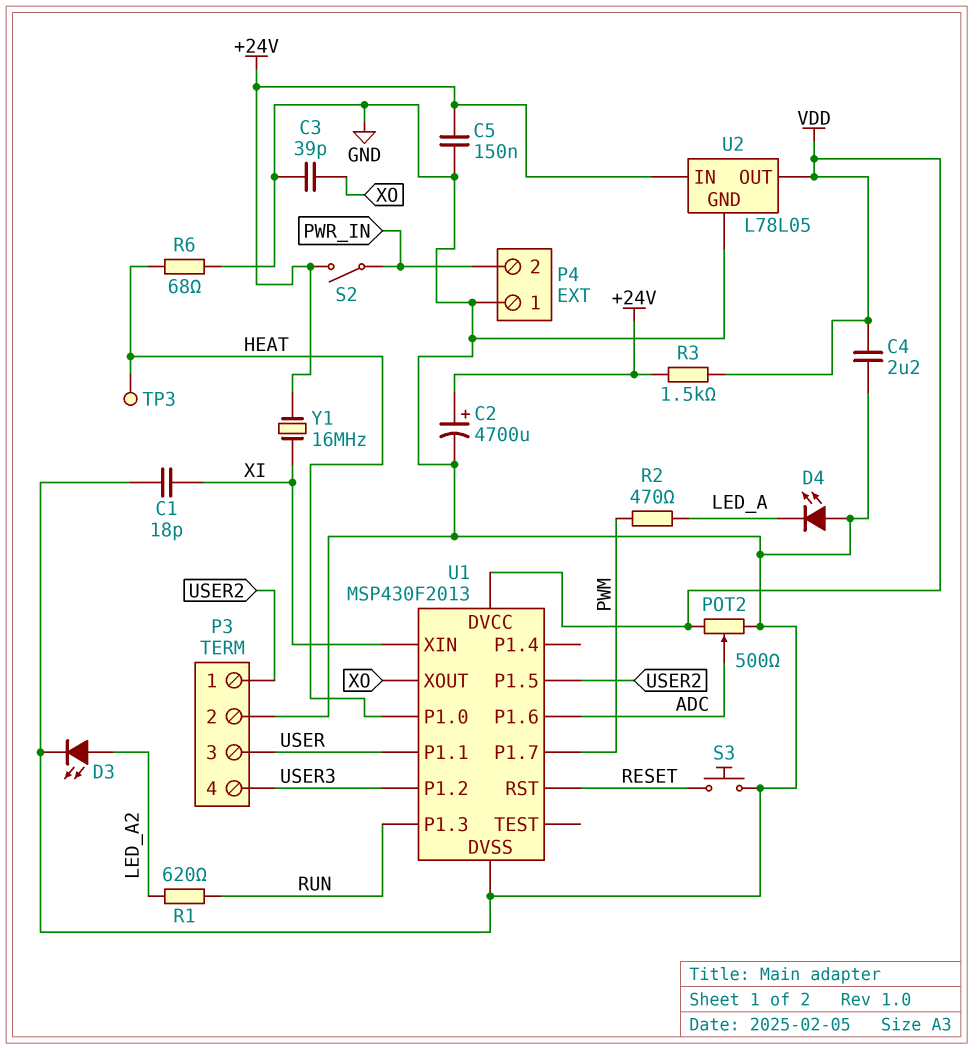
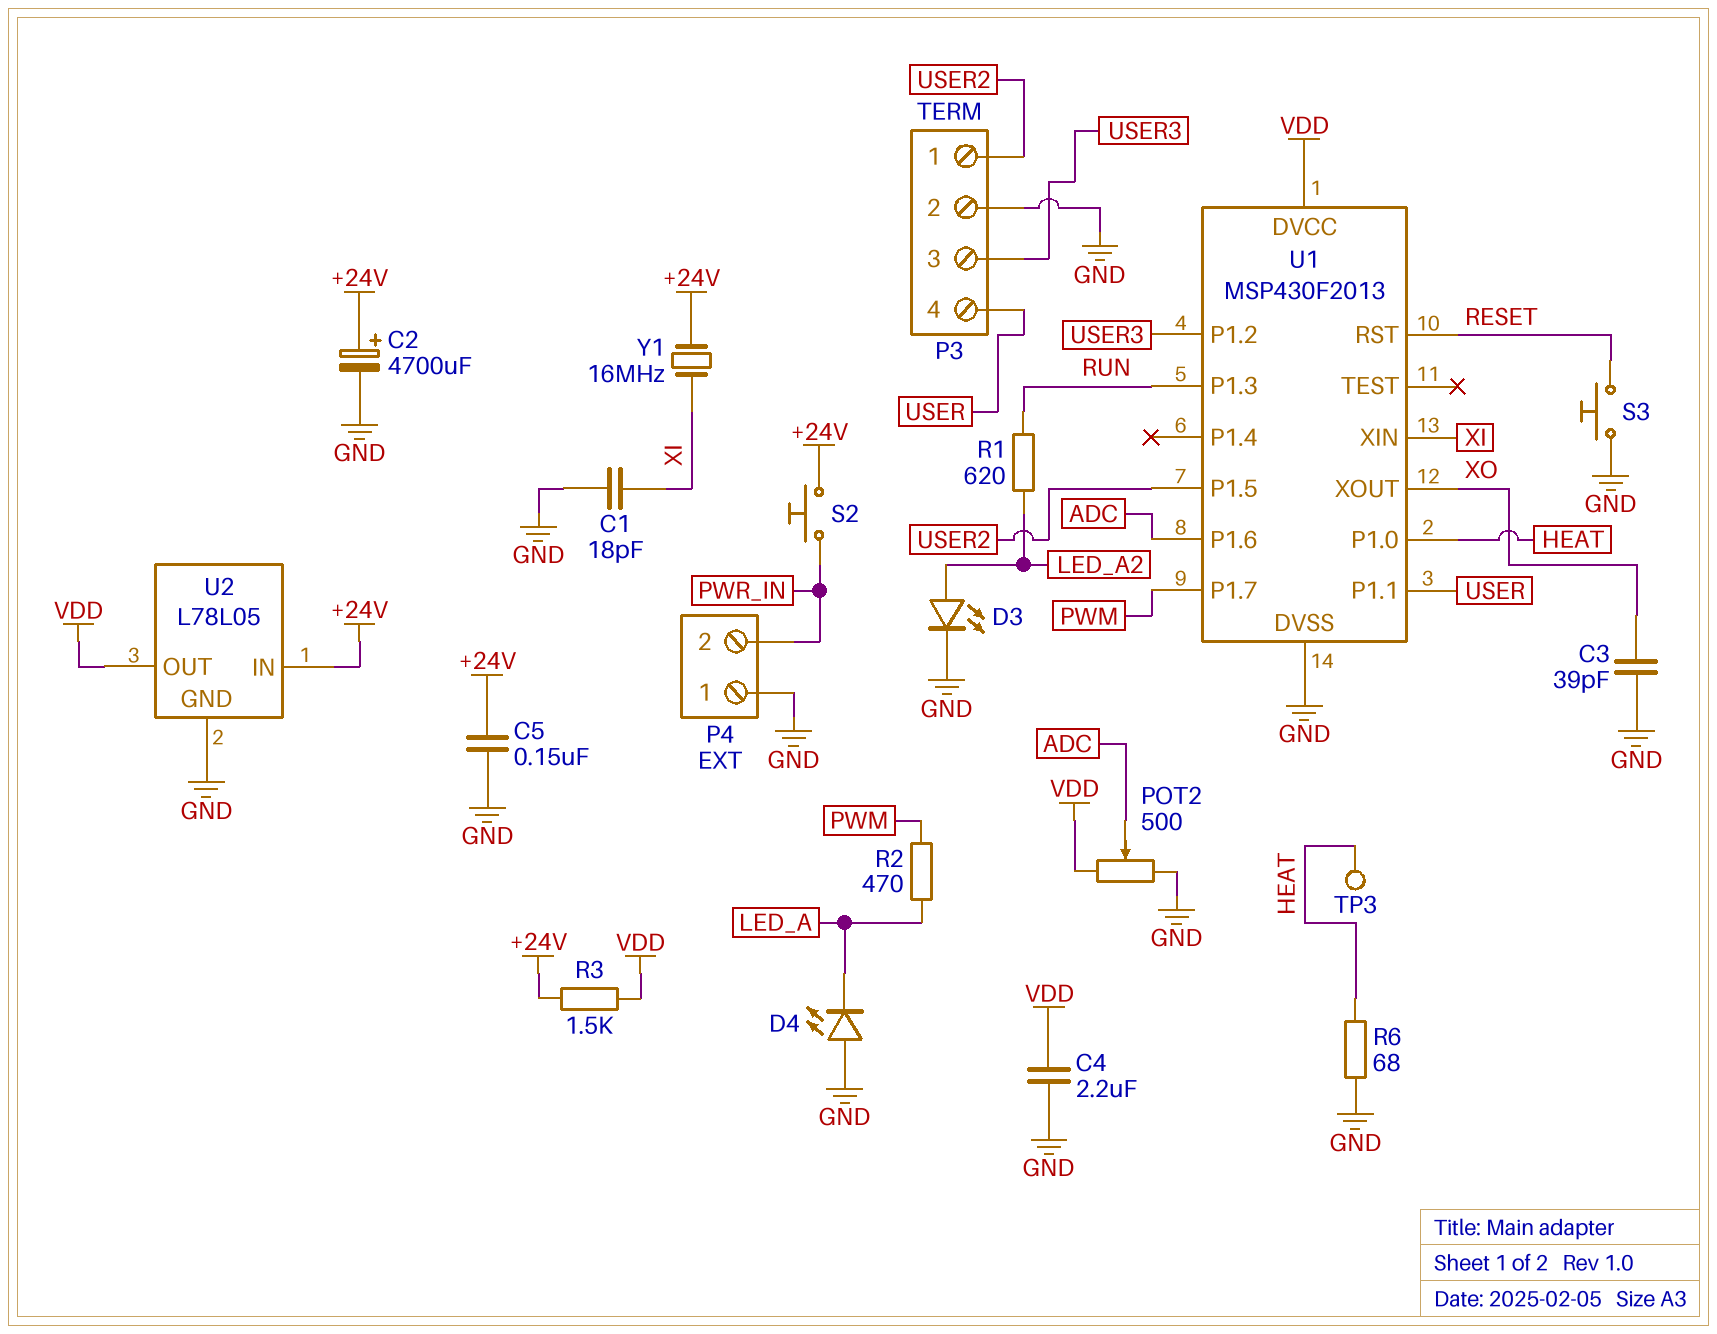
P3 pin 3: USER -> USER3
P3 pin 4: USER3 -> USER
S2: switch (+24V, PWR_IN) -> button (+24V, PWR_IN)

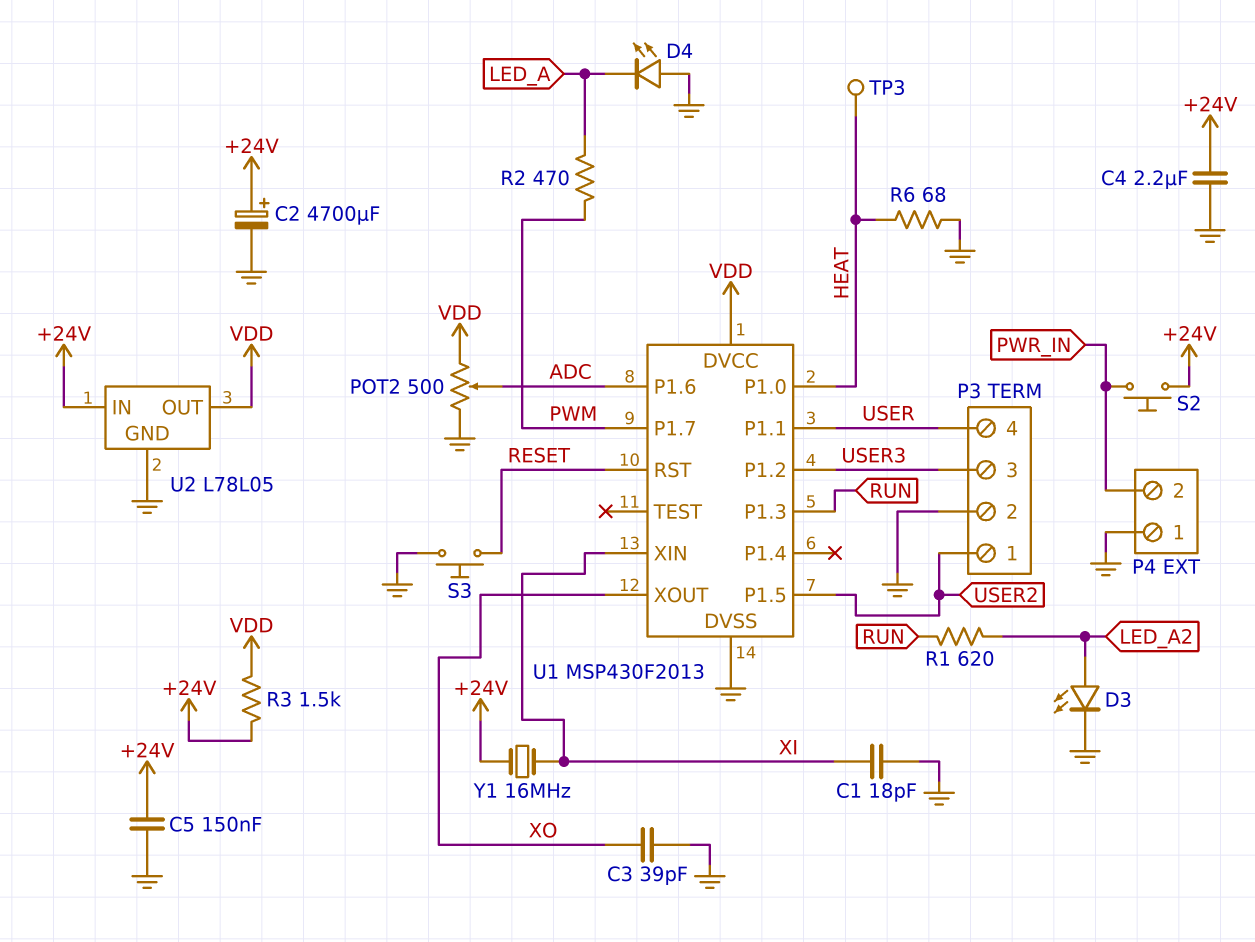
C4: 2.2uF (GND, VDD) -> 2.2uF (+24V, GND)

